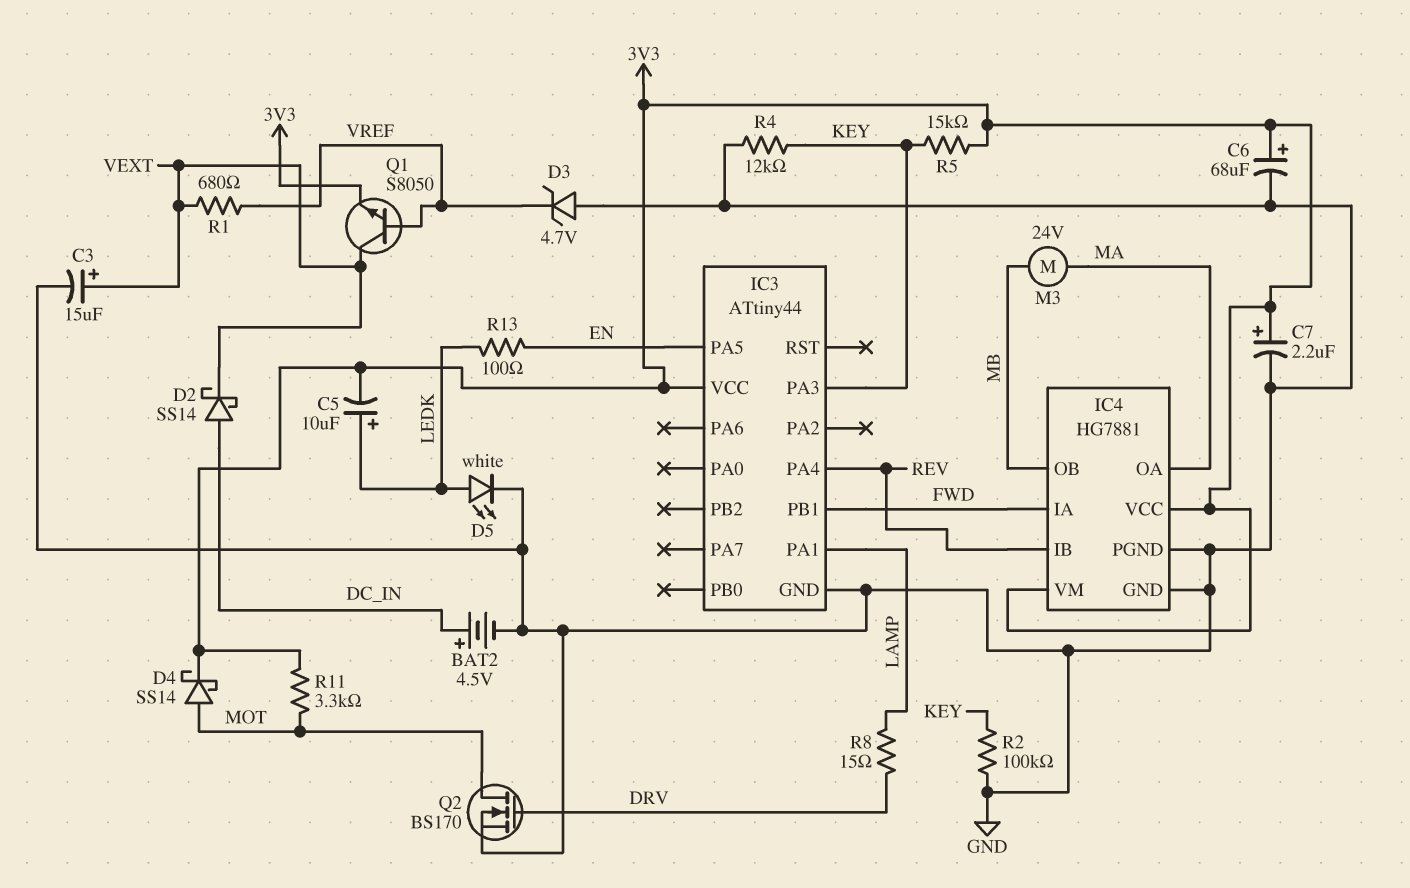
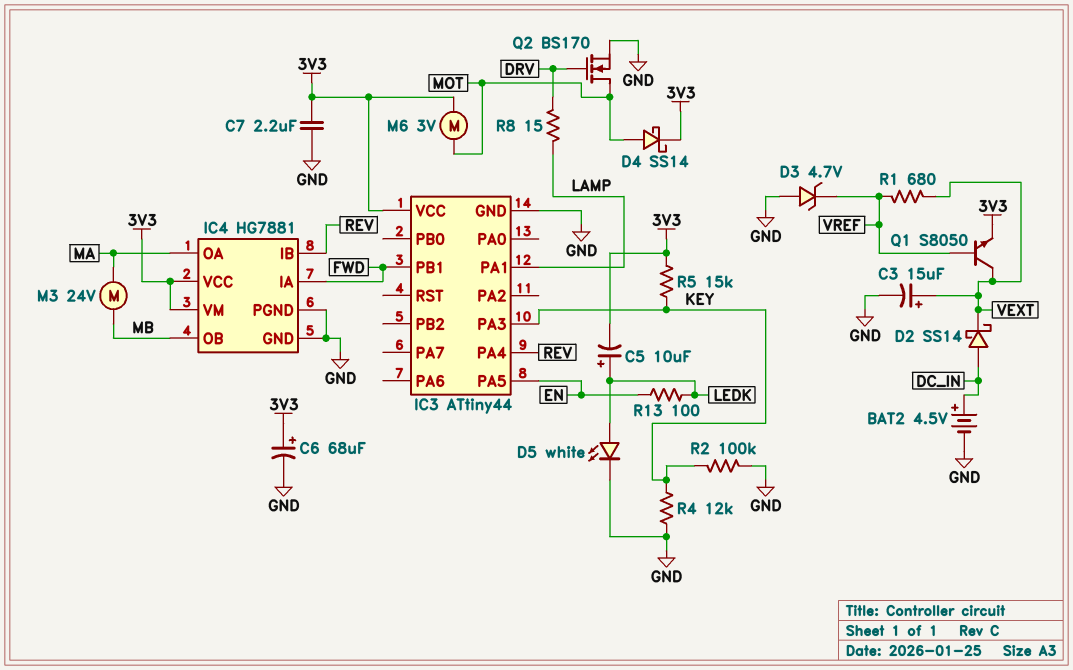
C7: 2.2uF (plus 3V3, minus GND) -> 2.2uF (3V3, GND)
M6: none -> motor 3V (3V3, MOT)
R11: 3.3k (3V3, MOT) -> none

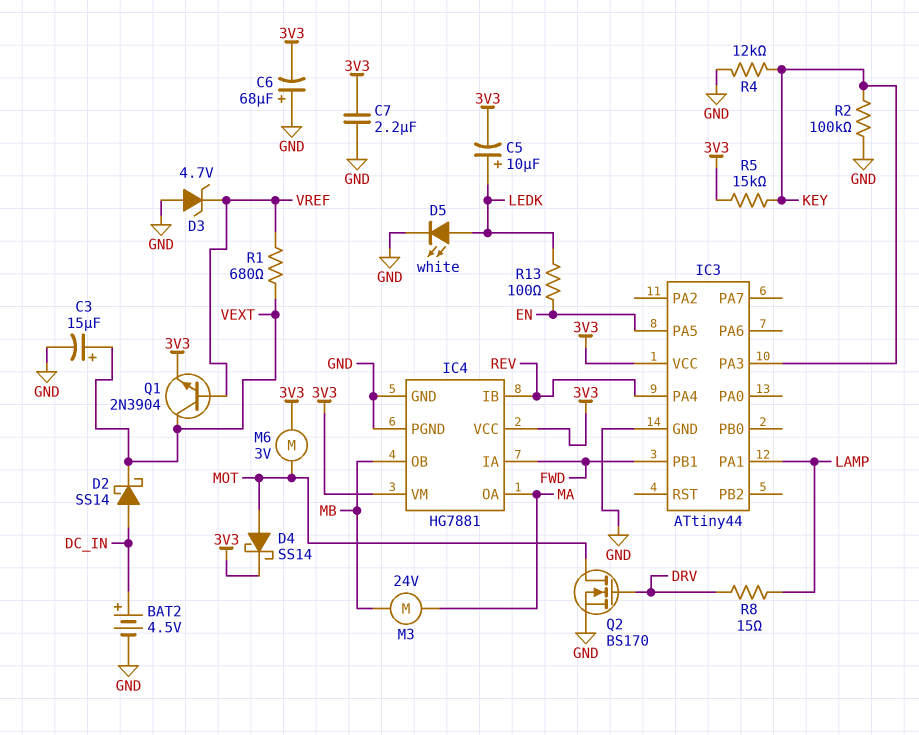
C6: 68uF (plus 3V3, minus GND) -> 68uF (plus GND, minus 3V3)
Q1: NPN S8050 (B VREF, C VEXT, E 3V3) -> NPN 2N3904 (B VREF, C VEXT, E 3V3)

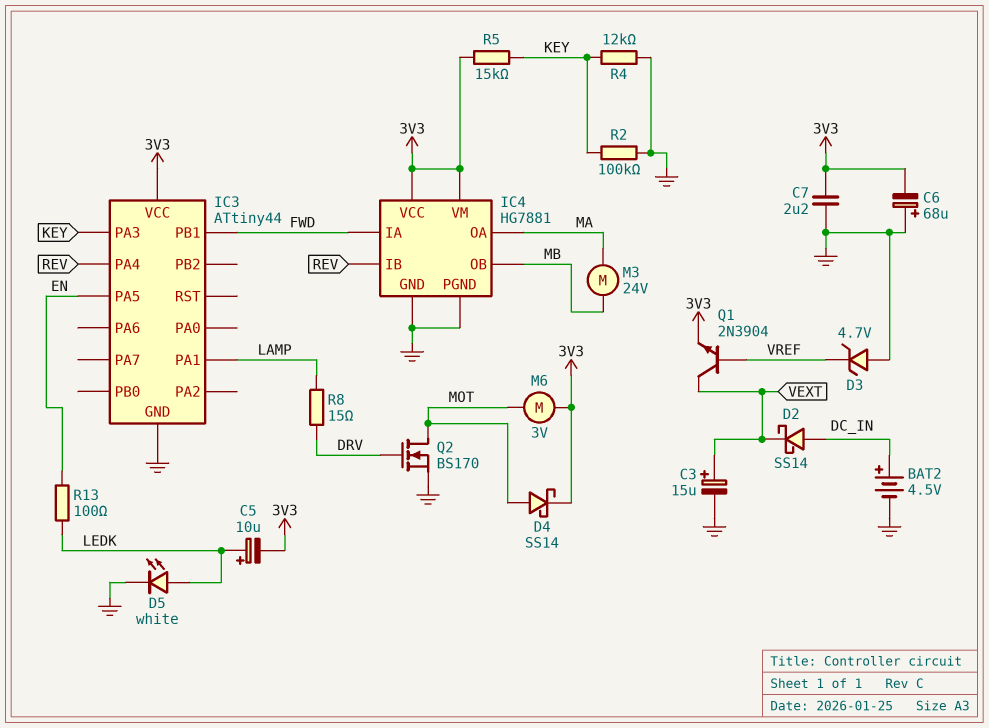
R1: 680 (VEXT, VREF) -> none

